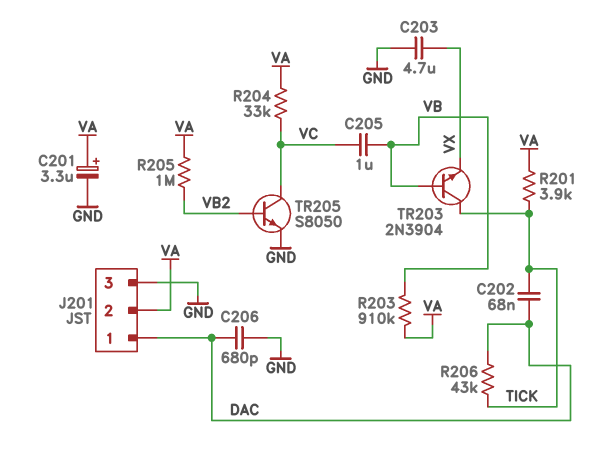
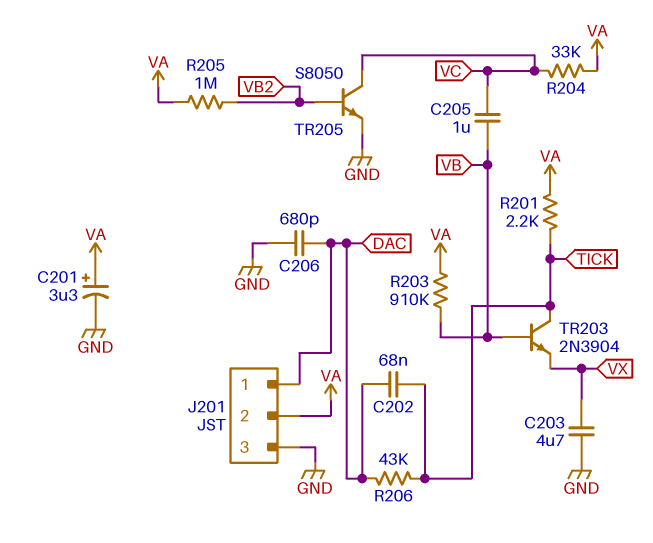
R201: 3.9k (TICK, VA) -> 2.2k (TICK, VA)

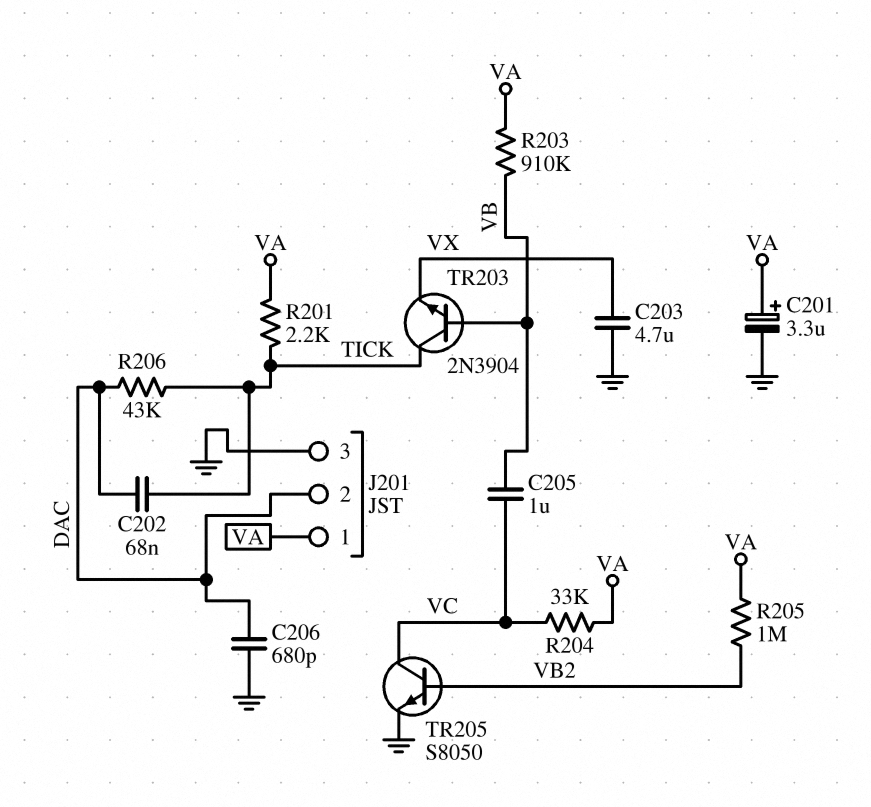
J201 pin 1: DAC -> VA
J201 pin 2: VA -> DAC

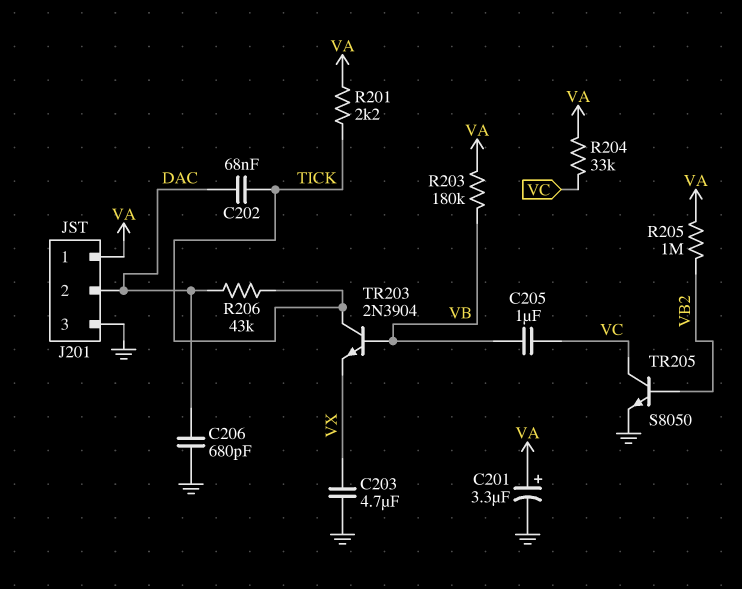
R203: 910k (VA, VB) -> 180k (VA, VB)

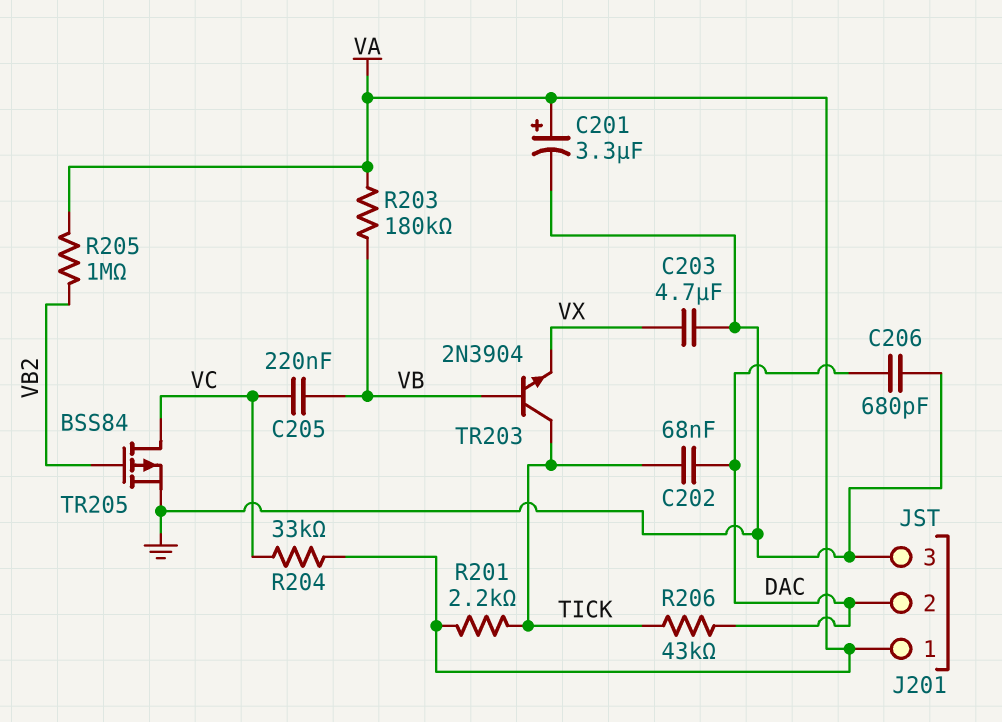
C205: 1uF (VB, VC) -> 220nF (VB, VC)
TR205: NPN S8050 (B VB2, C VC, E GND) -> PMOS BSS84 (G VB2, D VC, S GND)

